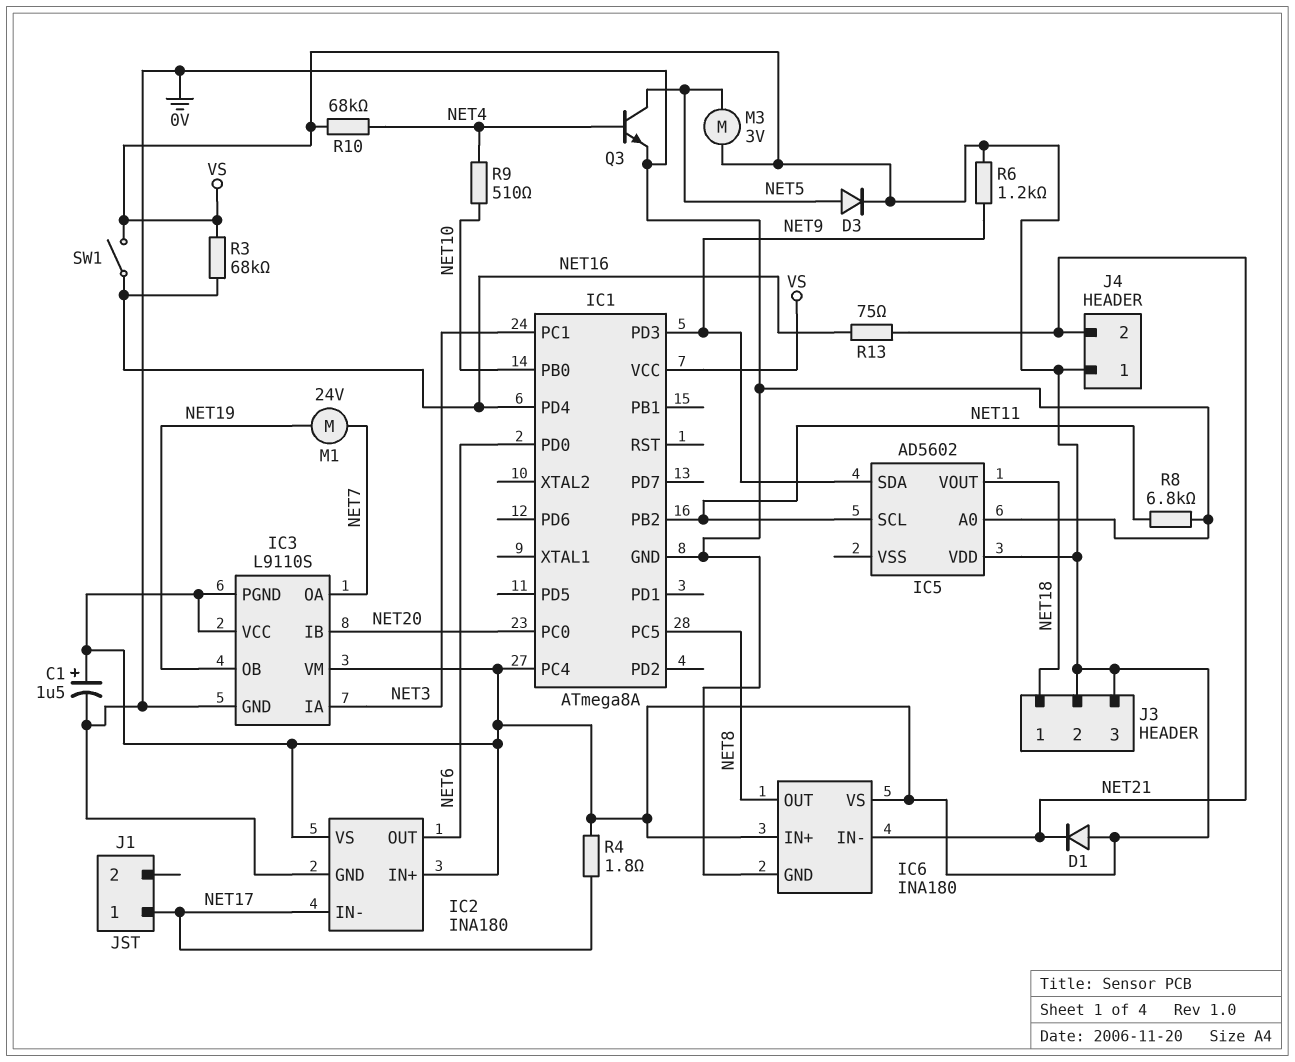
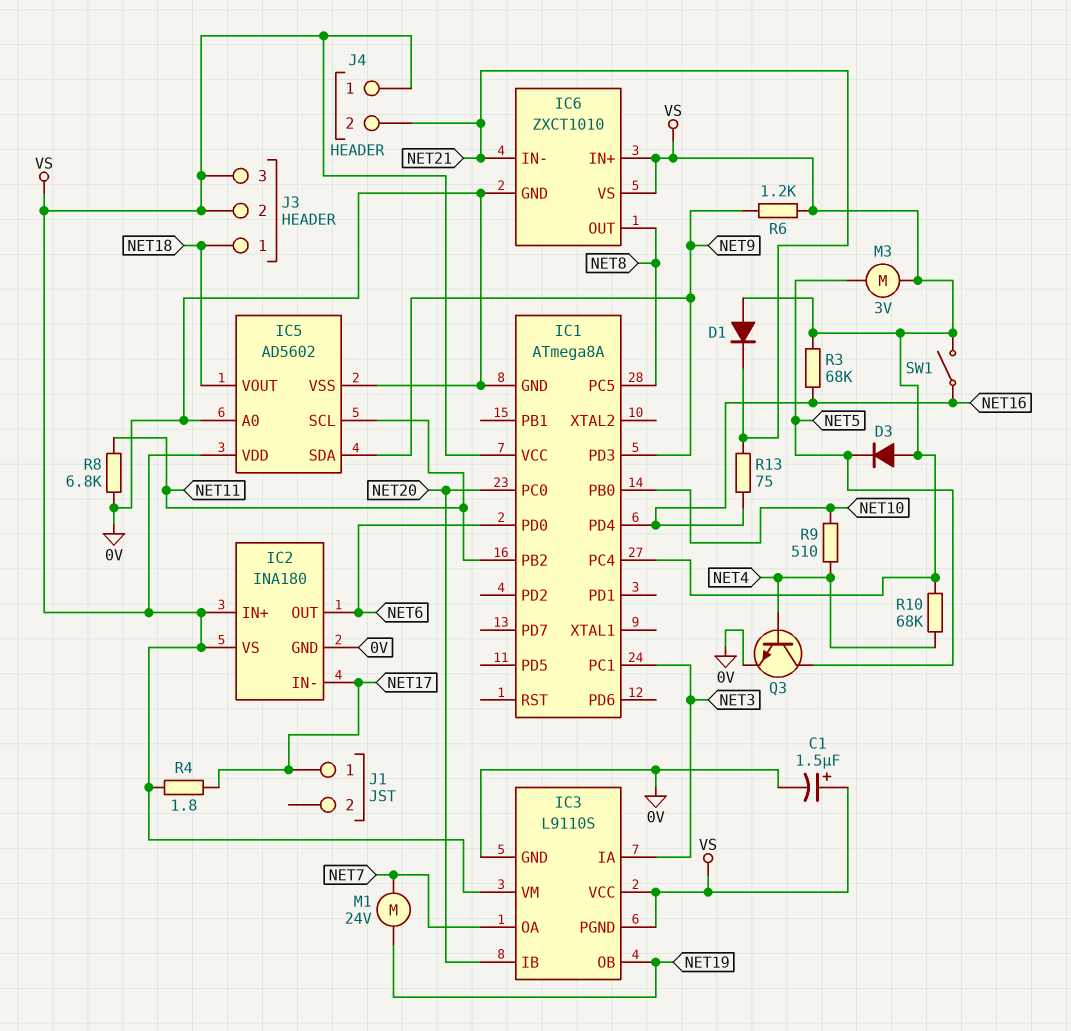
D3: diode (A NET5, K VS) -> diode (A VS, K NET5)
IC5 pin VSS: none -> 0V
IC6: INA180 -> ZXCT1010

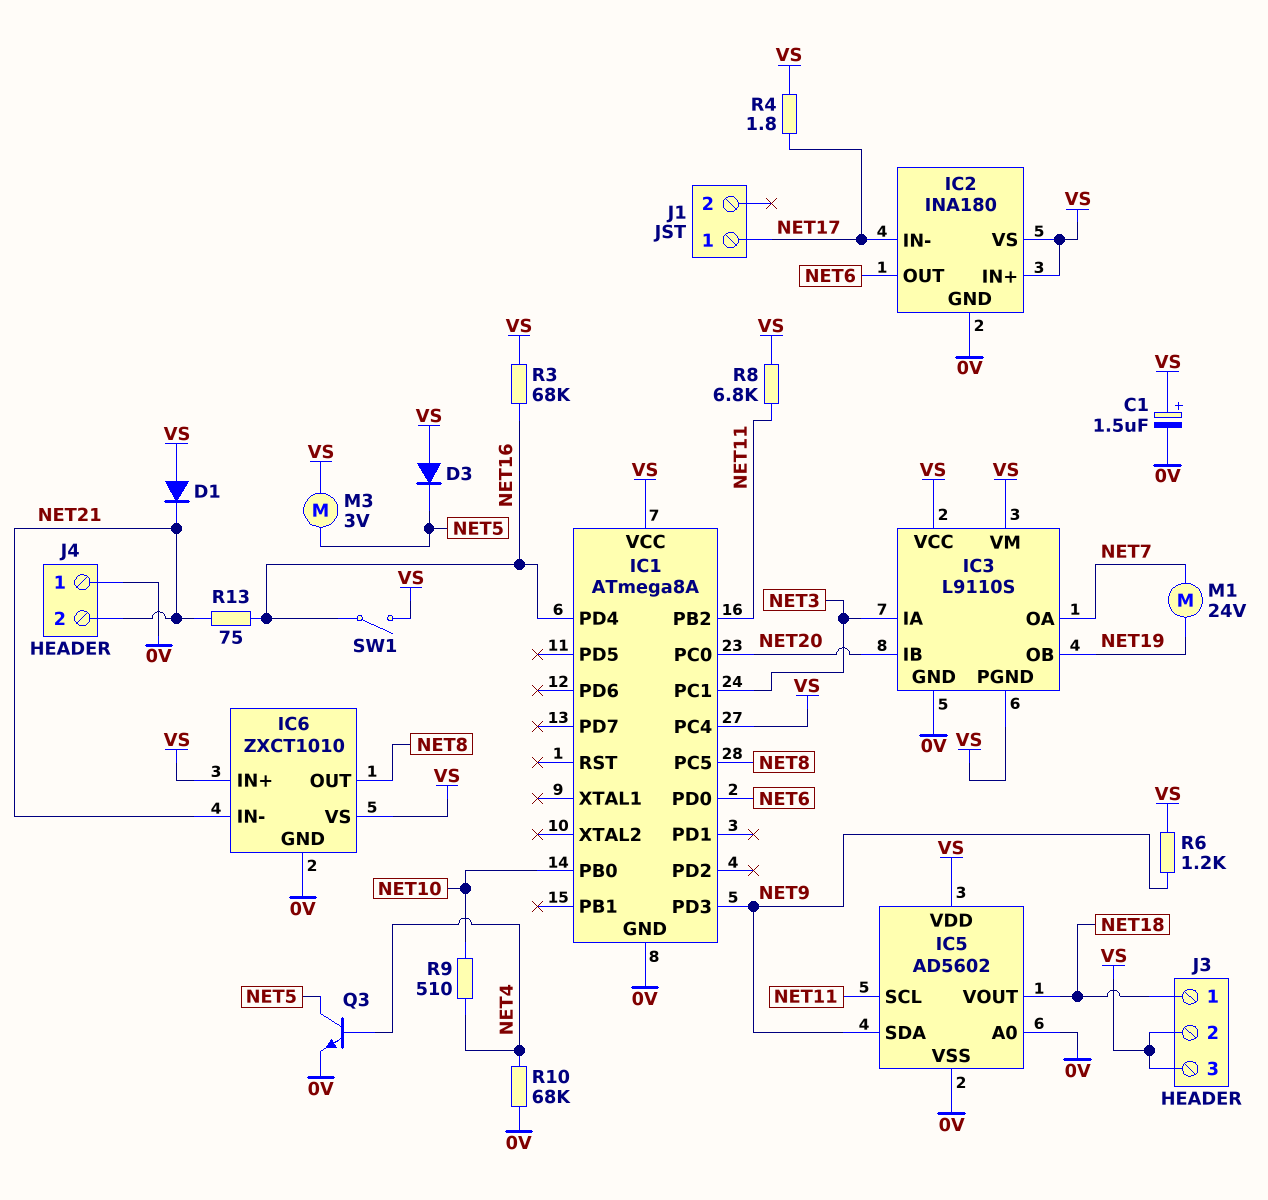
J4 pin 1: VS -> 0V
R8: 6.8k (0V, NET11) -> 6.8k (NET11, VS)
R10: 68k (NET4, VS) -> 68k (0V, NET4)

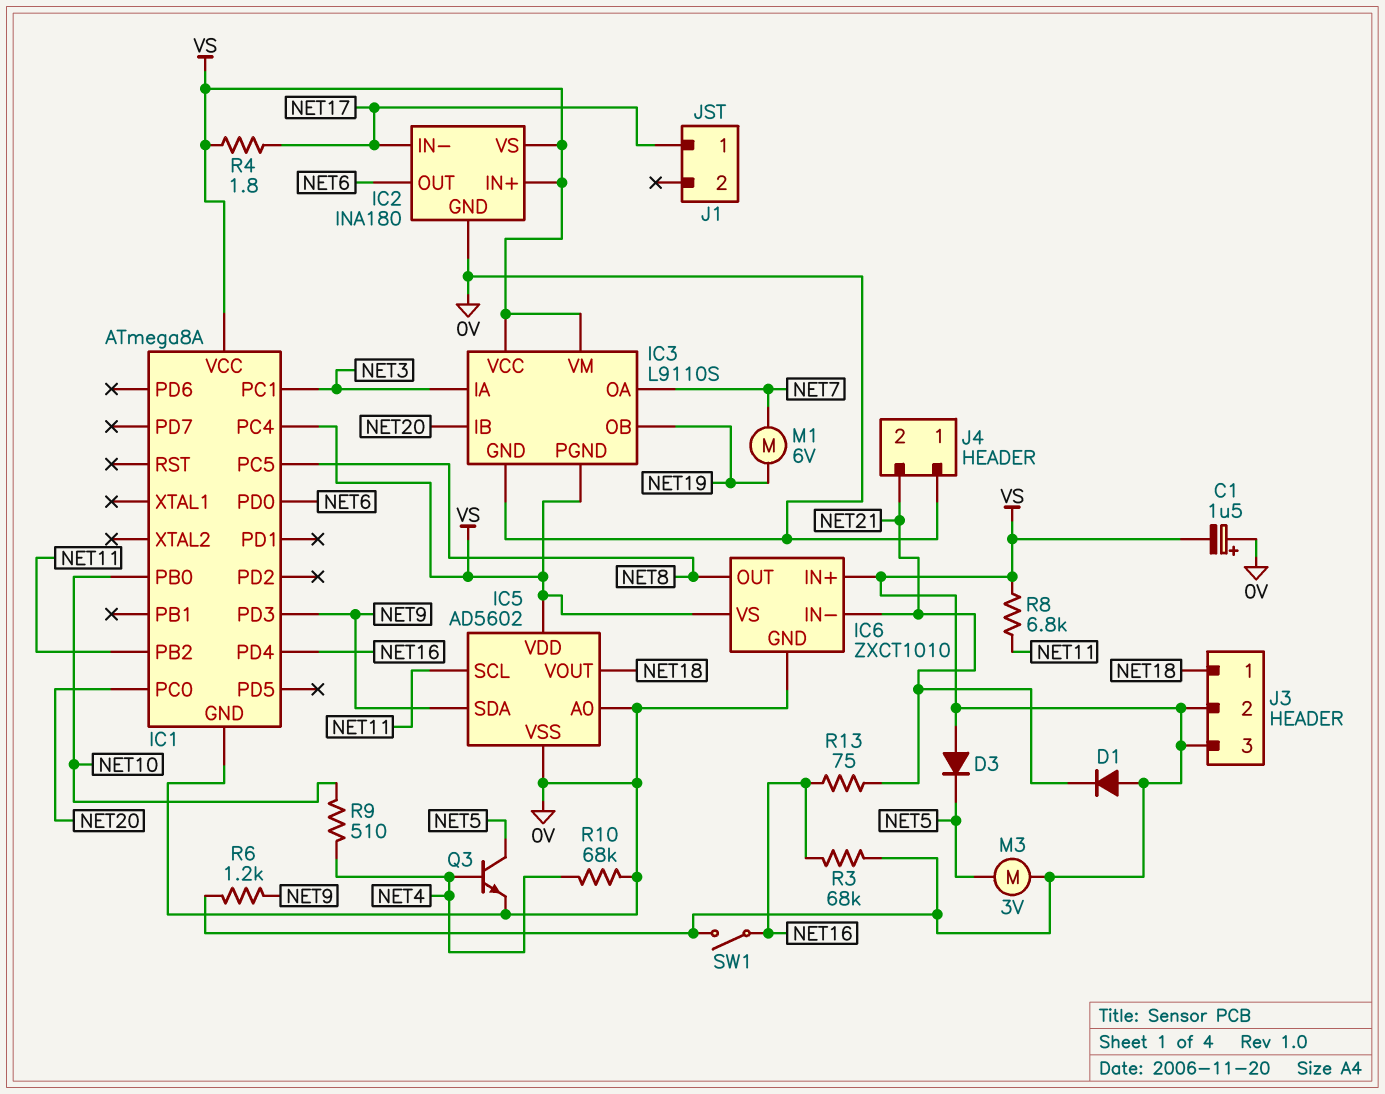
C1: 1.5uF (plus VS, minus 0V) -> 1.5uF (plus 0V, minus VS)
M1: motor 24V (NET7, NET19) -> motor 6V (NET7, NET19)

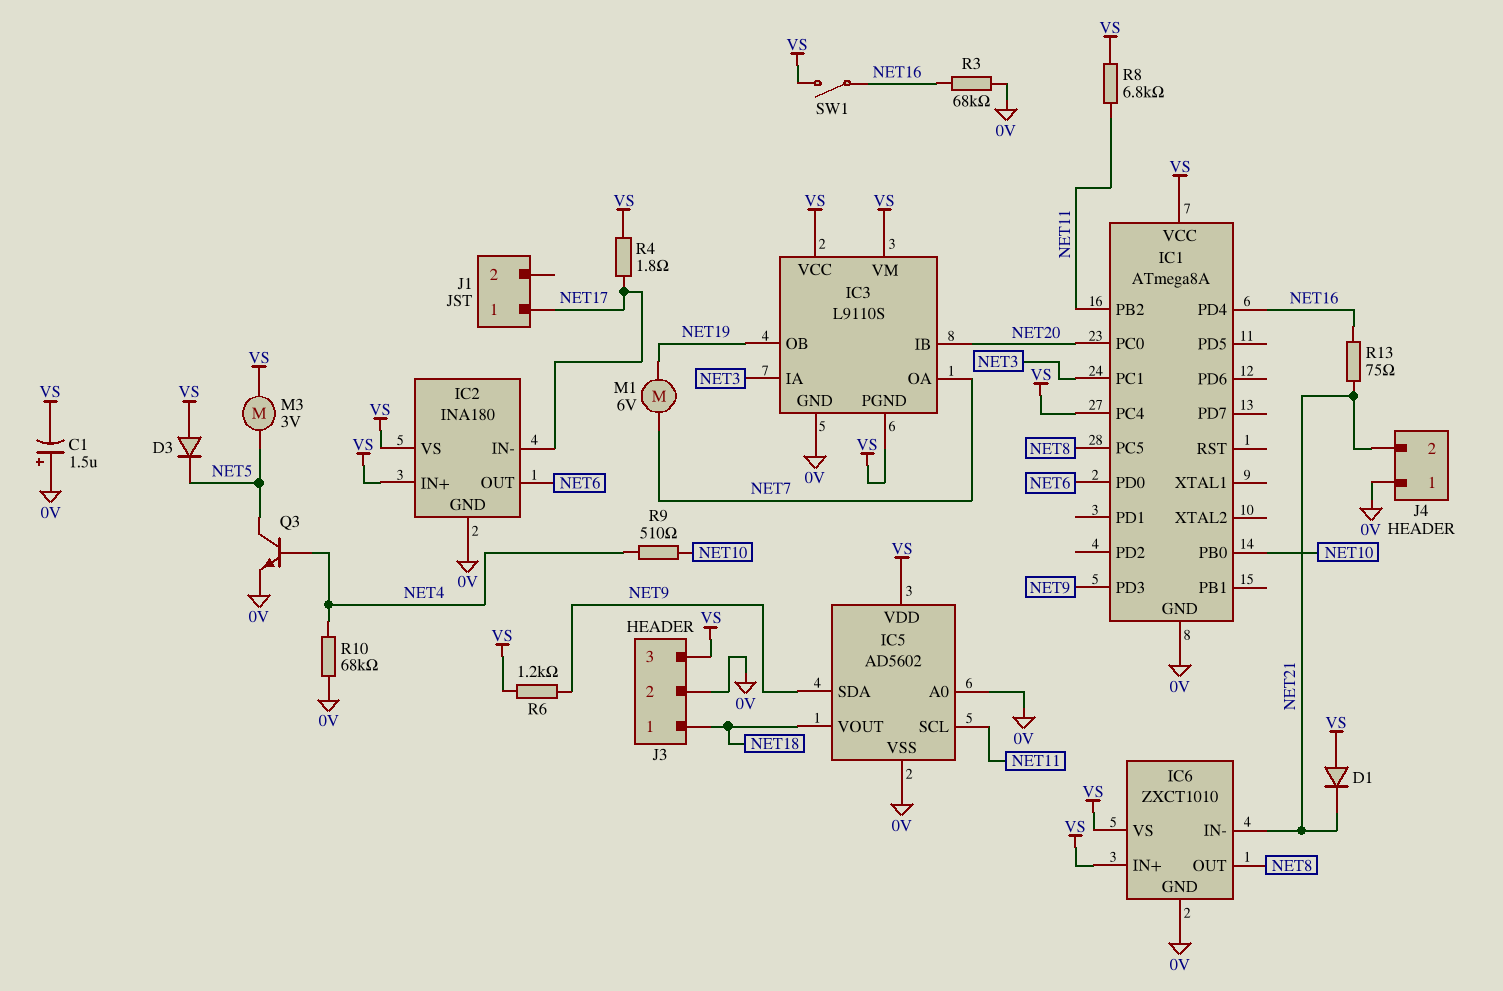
J3 pin 2: VS -> 0V
R3: 68k (NET16, VS) -> 68k (0V, NET16)

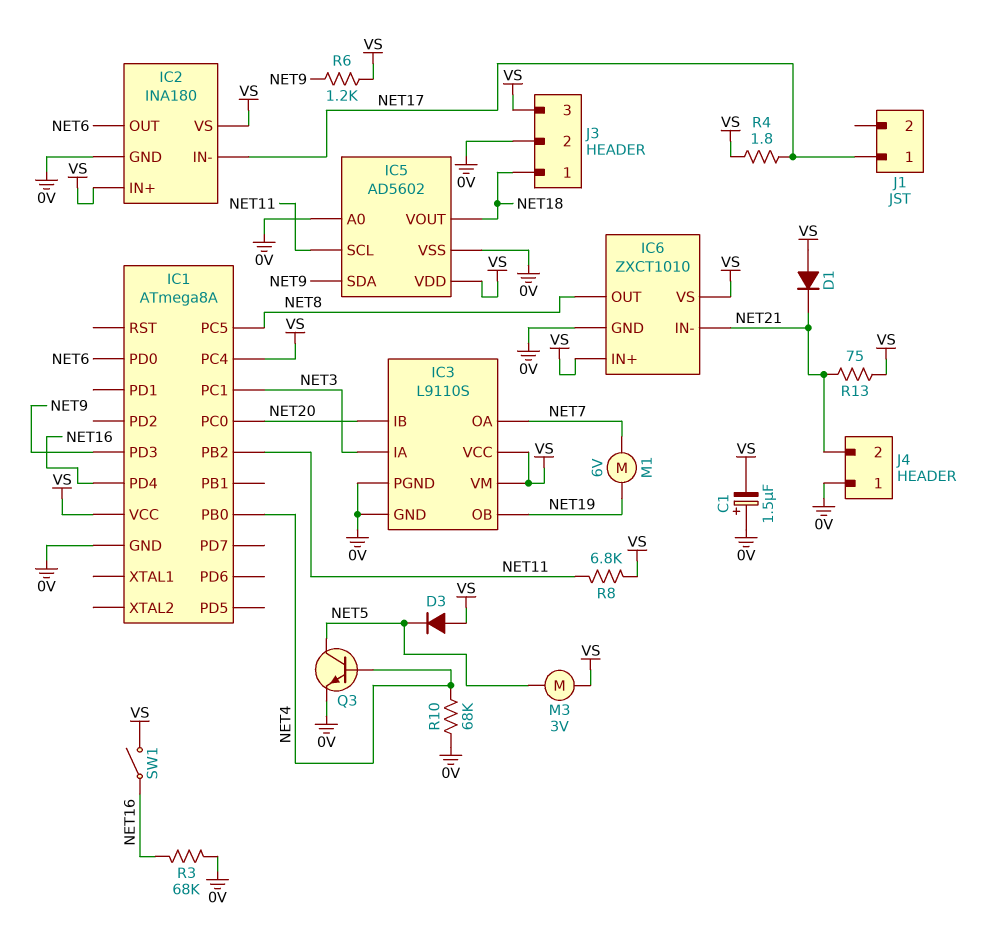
IC1 pin PB0: NET10 -> NET4
IC3 pin PGND: VS -> 0V
R9: 510 (NET4, NET10) -> none
R13: 75 (NET16, NET21) -> 75 (NET21, VS)

